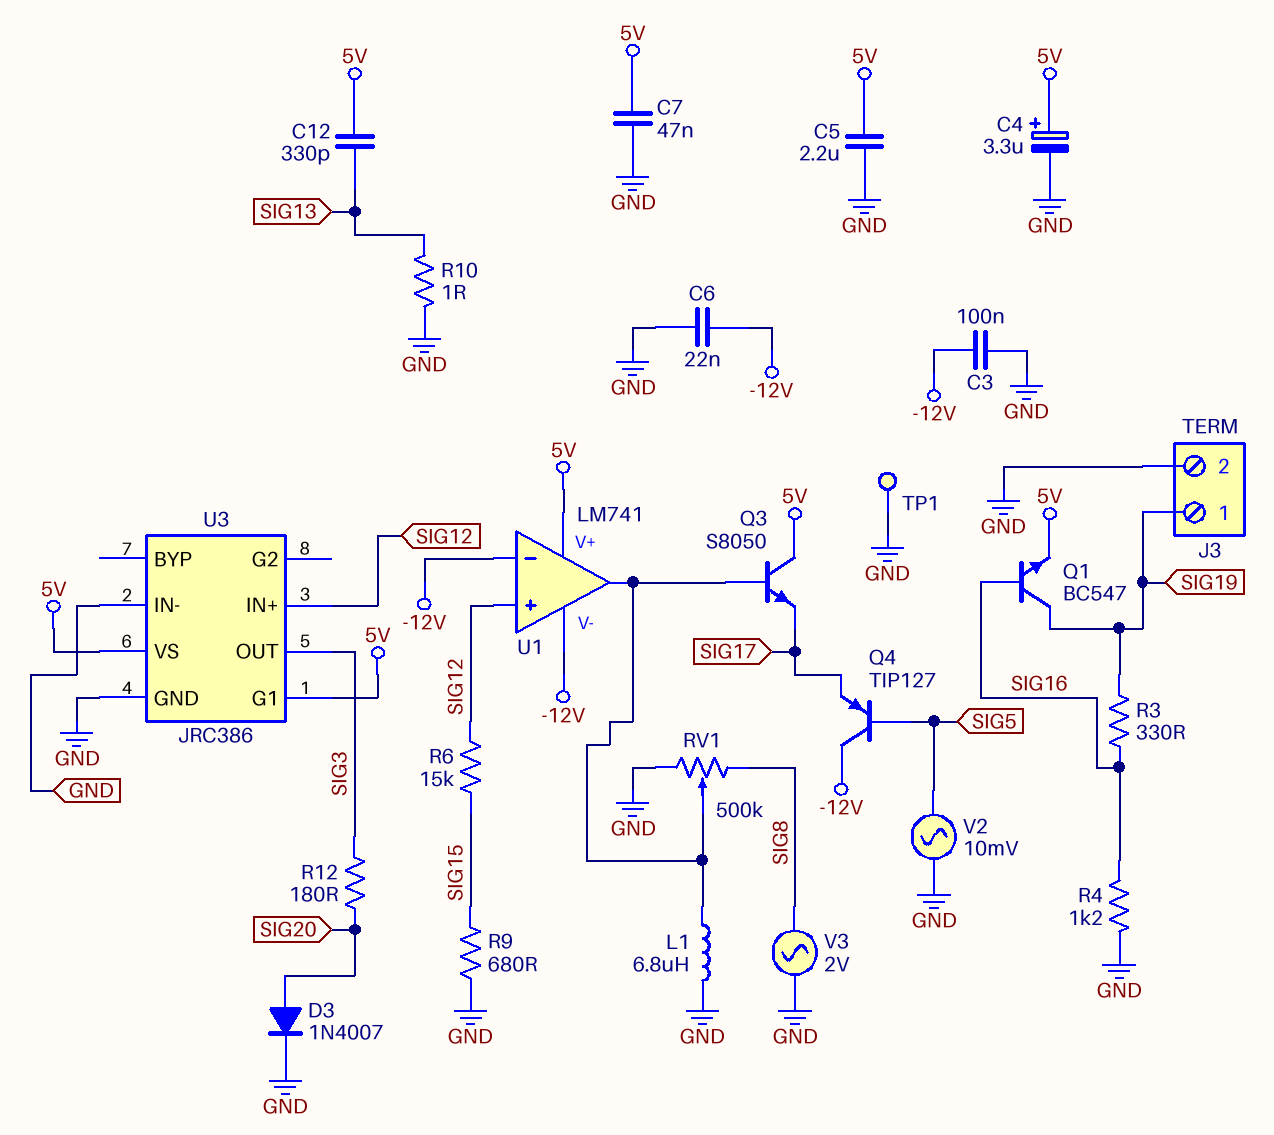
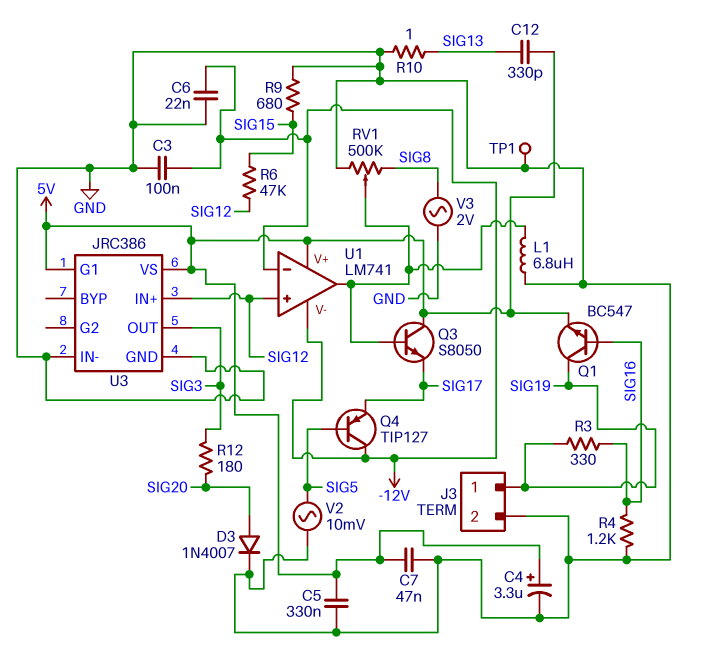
C5: 2.2uF (5V, GND) -> 330nF (5V, GND)
R6: 15k (SIG12, SIG15) -> 47k (SIG12, SIG15)

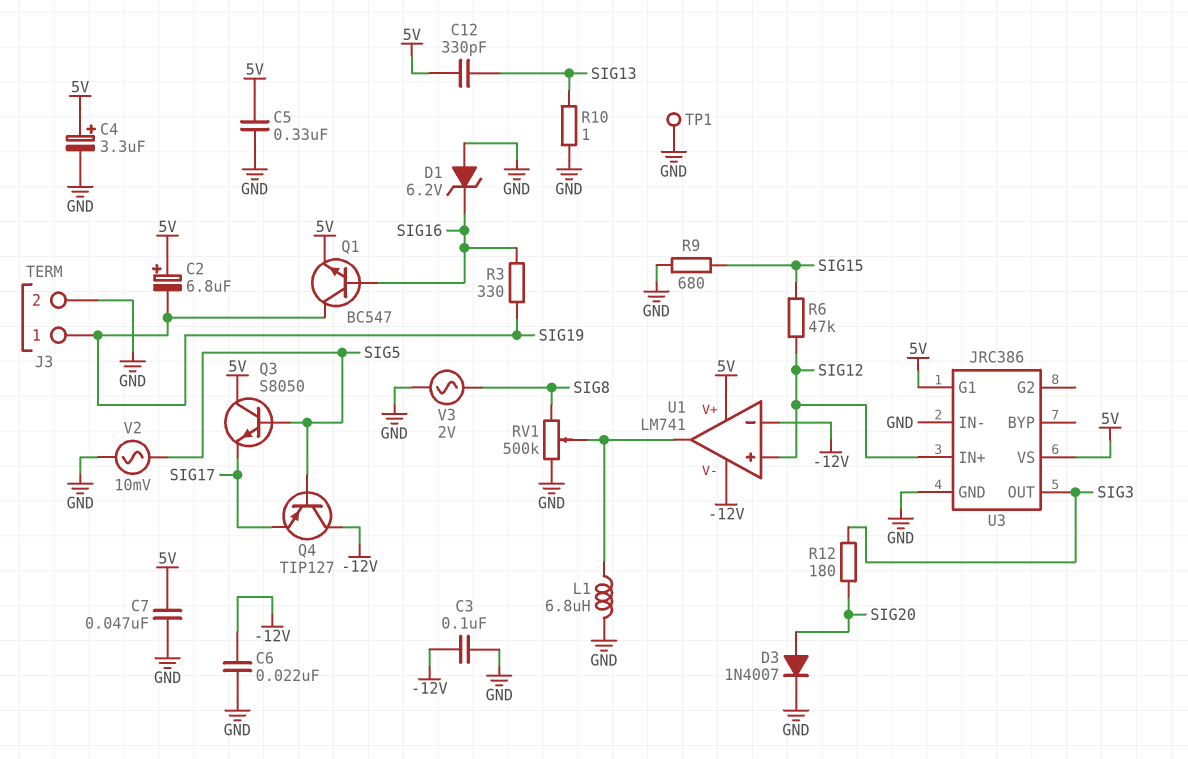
C2: none -> 6.8uF (plus 5V, minus SIG19)
D1: none -> zener 6.2V (A GND, K SIG16)
Q3: NPN S8050 (B U1/out, C 5V, E SIG17) -> NPN S8050 (B SIG5, C 5V, E SIG17)
R4: 1.2k (GND, SIG16) -> none

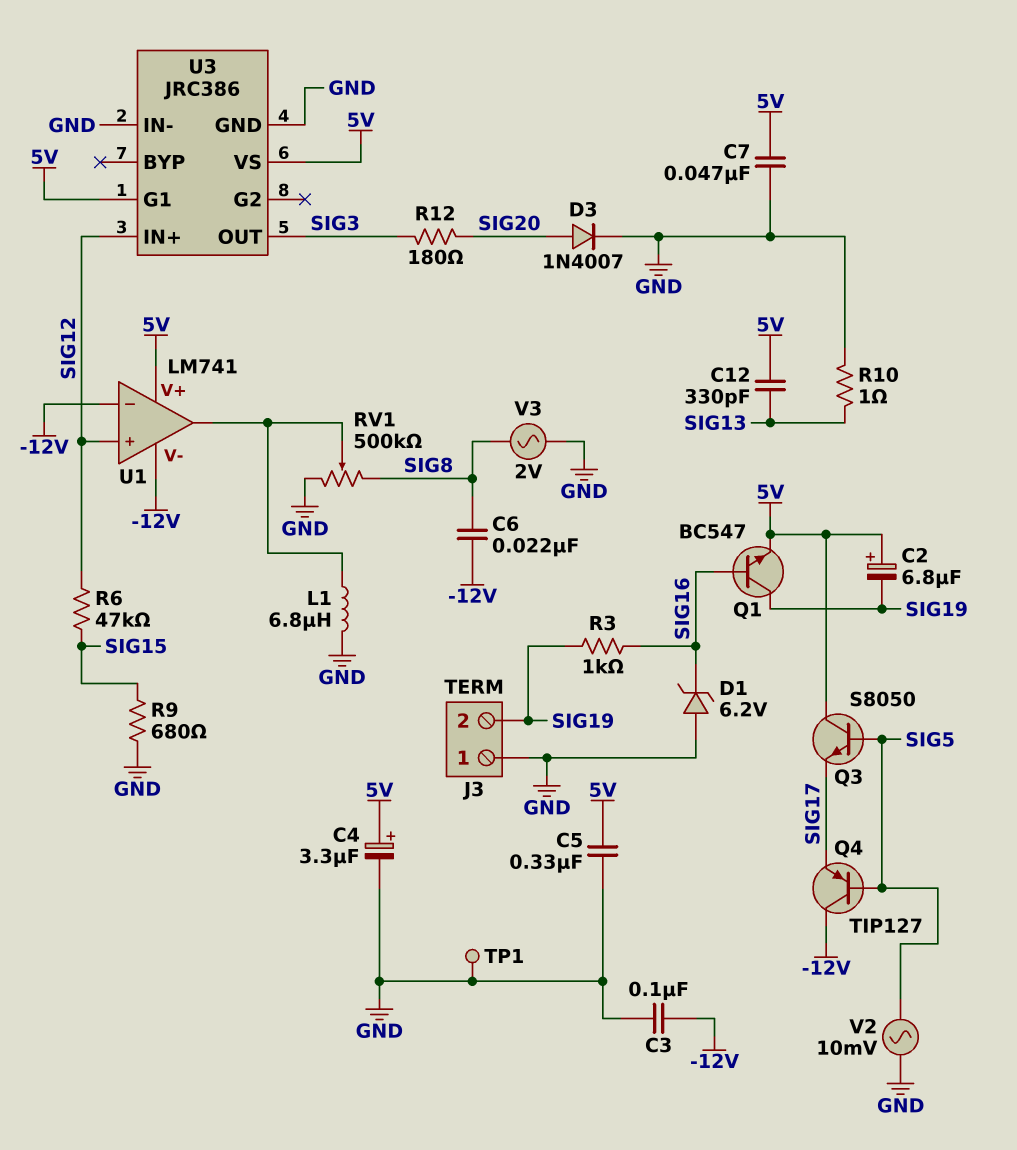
C6: 22nF (-12V, GND) -> 22nF (-12V, SIG8)
J3 pin 1: SIG19 -> GND
J3 pin 2: GND -> SIG19
R3: 330 (SIG16, SIG19) -> 1k (SIG16, SIG19)

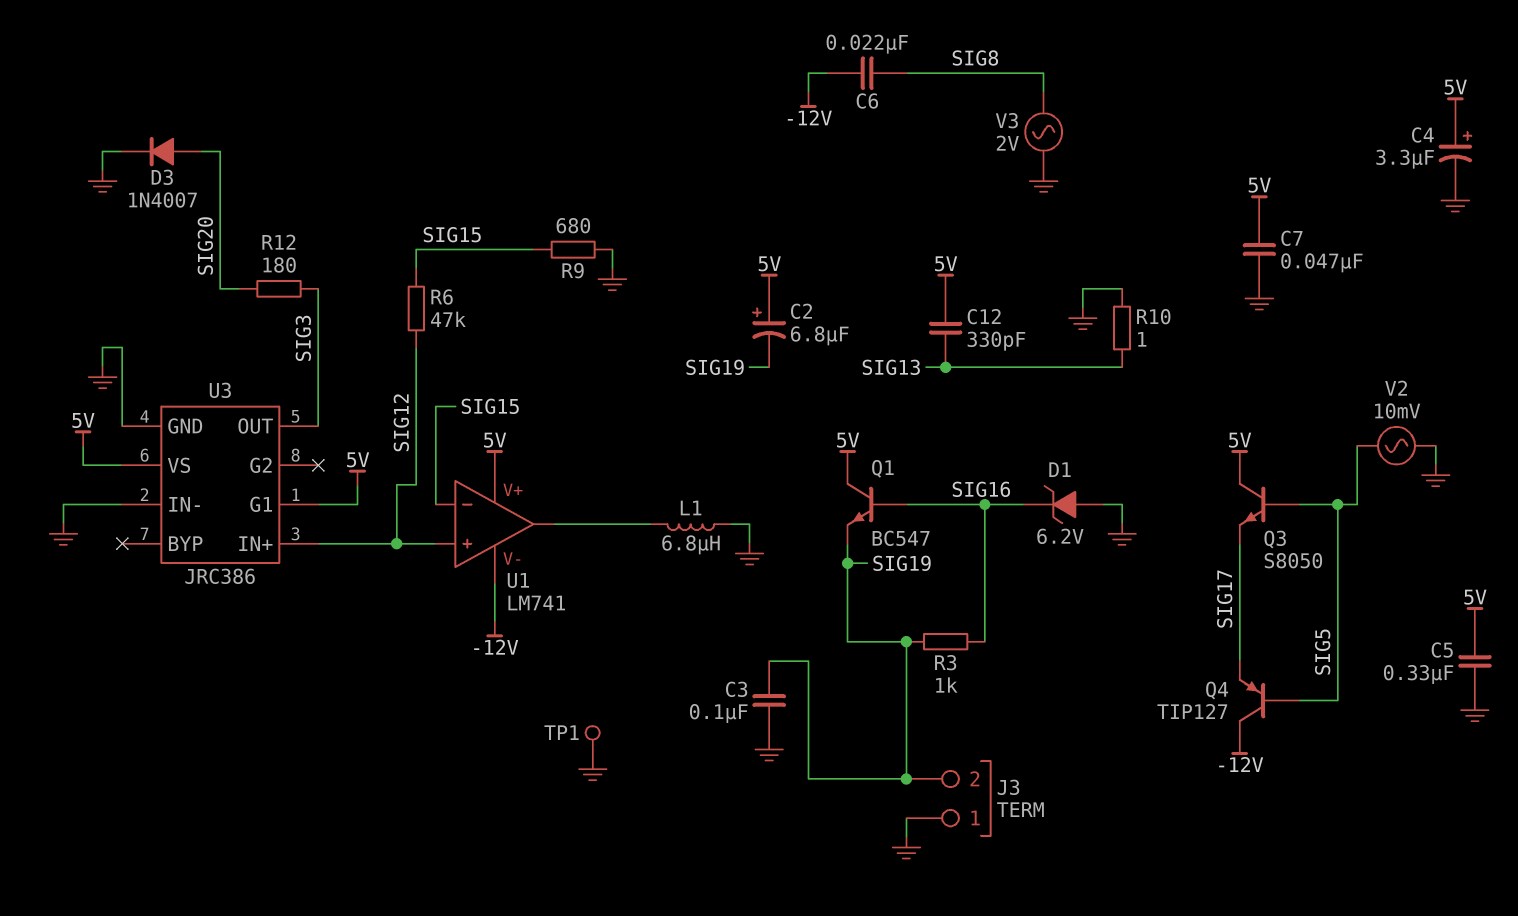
C3: 100nF (-12V, GND) -> 100nF (GND, SIG19)
Q1: NPN BC547 (B SIG16, C SIG19, E 5V) -> NPN BC547 (B SIG16, C 5V, E SIG19)
RV1: 500k (GND, SIG8, wiper U1/out) -> none
U1 pin in-: -12V -> SIG15

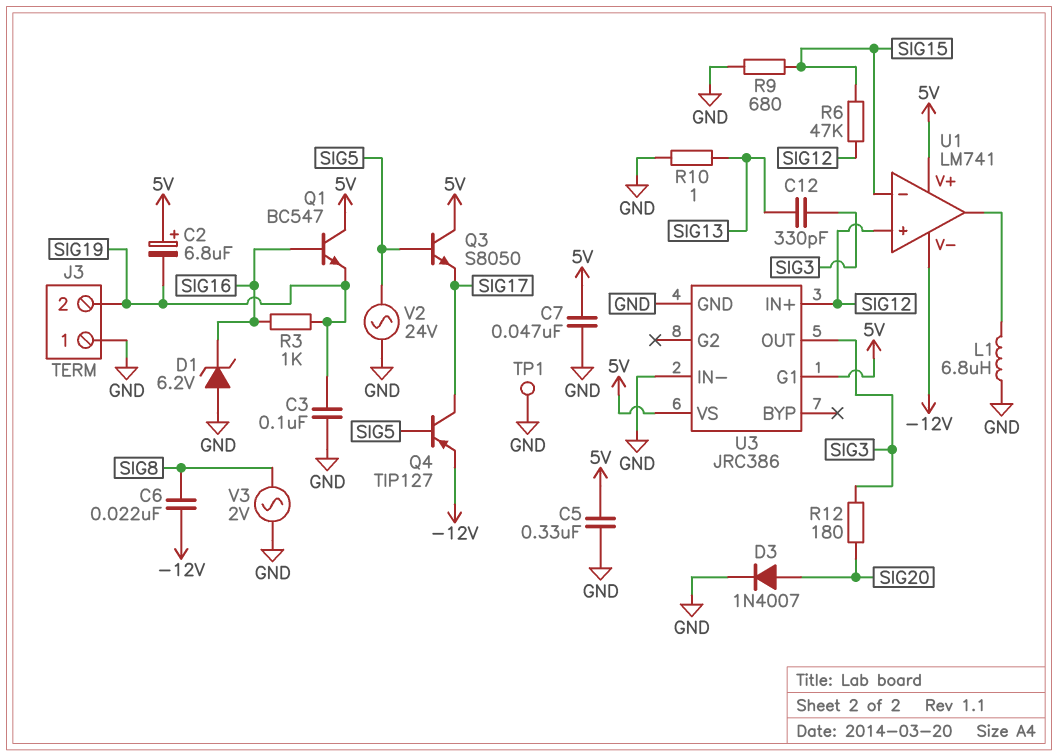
C4: 3.3uF (plus 5V, minus GND) -> none
C12: 330pF (5V, SIG13) -> 330pF (SIG3, SIG13)
Q4: PNP TIP127 (B SIG5, C -12V, E SIG17) -> PNP TIP127 (B SIG5, C SIG17, E -12V)
V2: AC 10mV (GND, SIG5) -> AC 24V (GND, SIG5)

